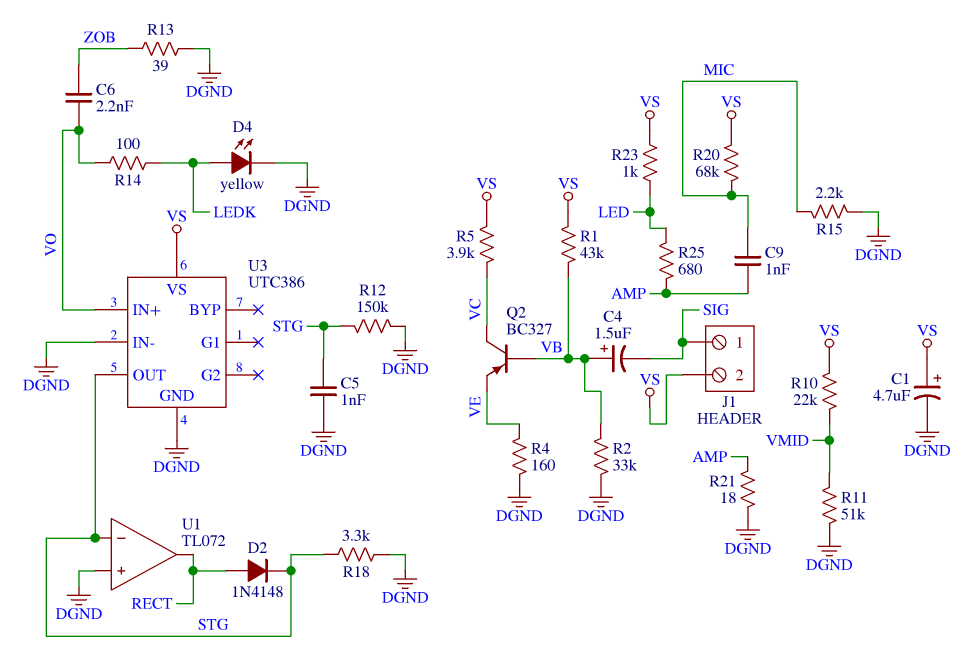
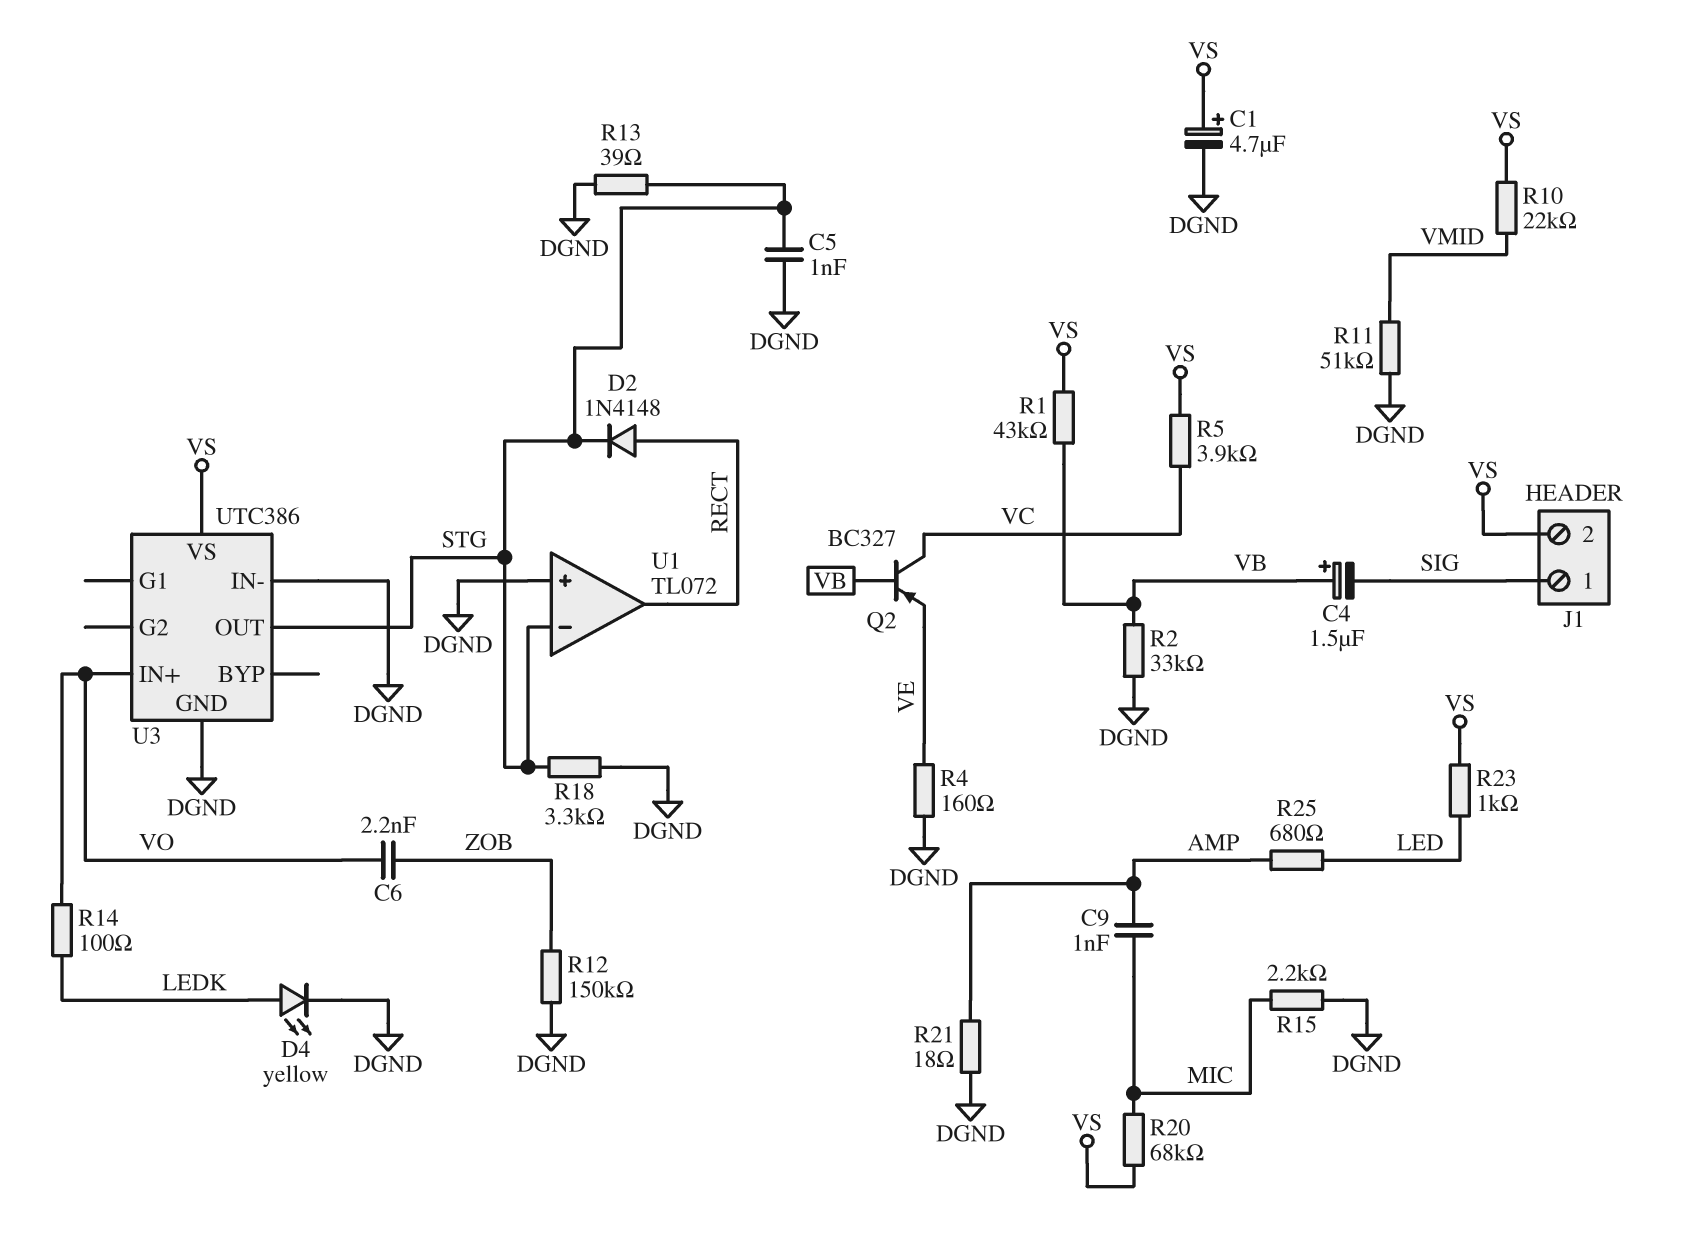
R12: 150k (DGND, STG) -> 150k (DGND, ZOB)
R13: 39 (DGND, ZOB) -> 39 (DGND, STG)

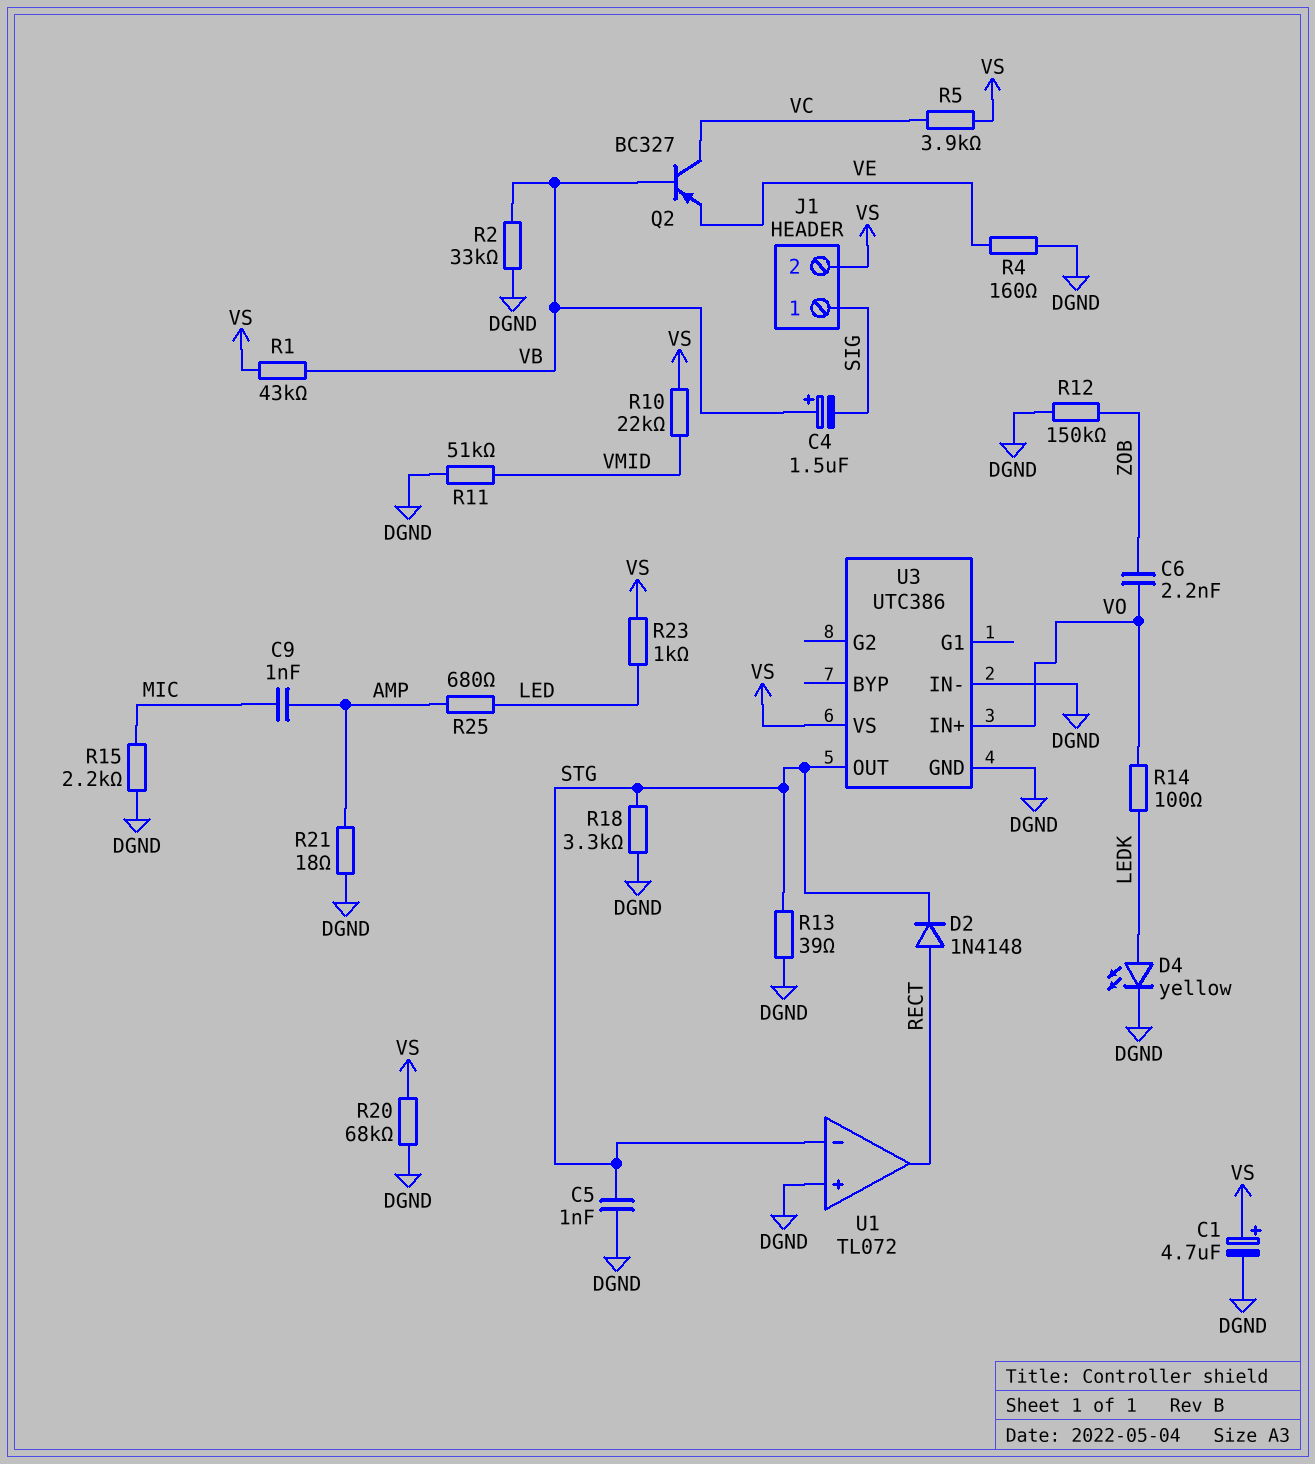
R20: 68k (MIC, VS) -> 68k (DGND, VS)

